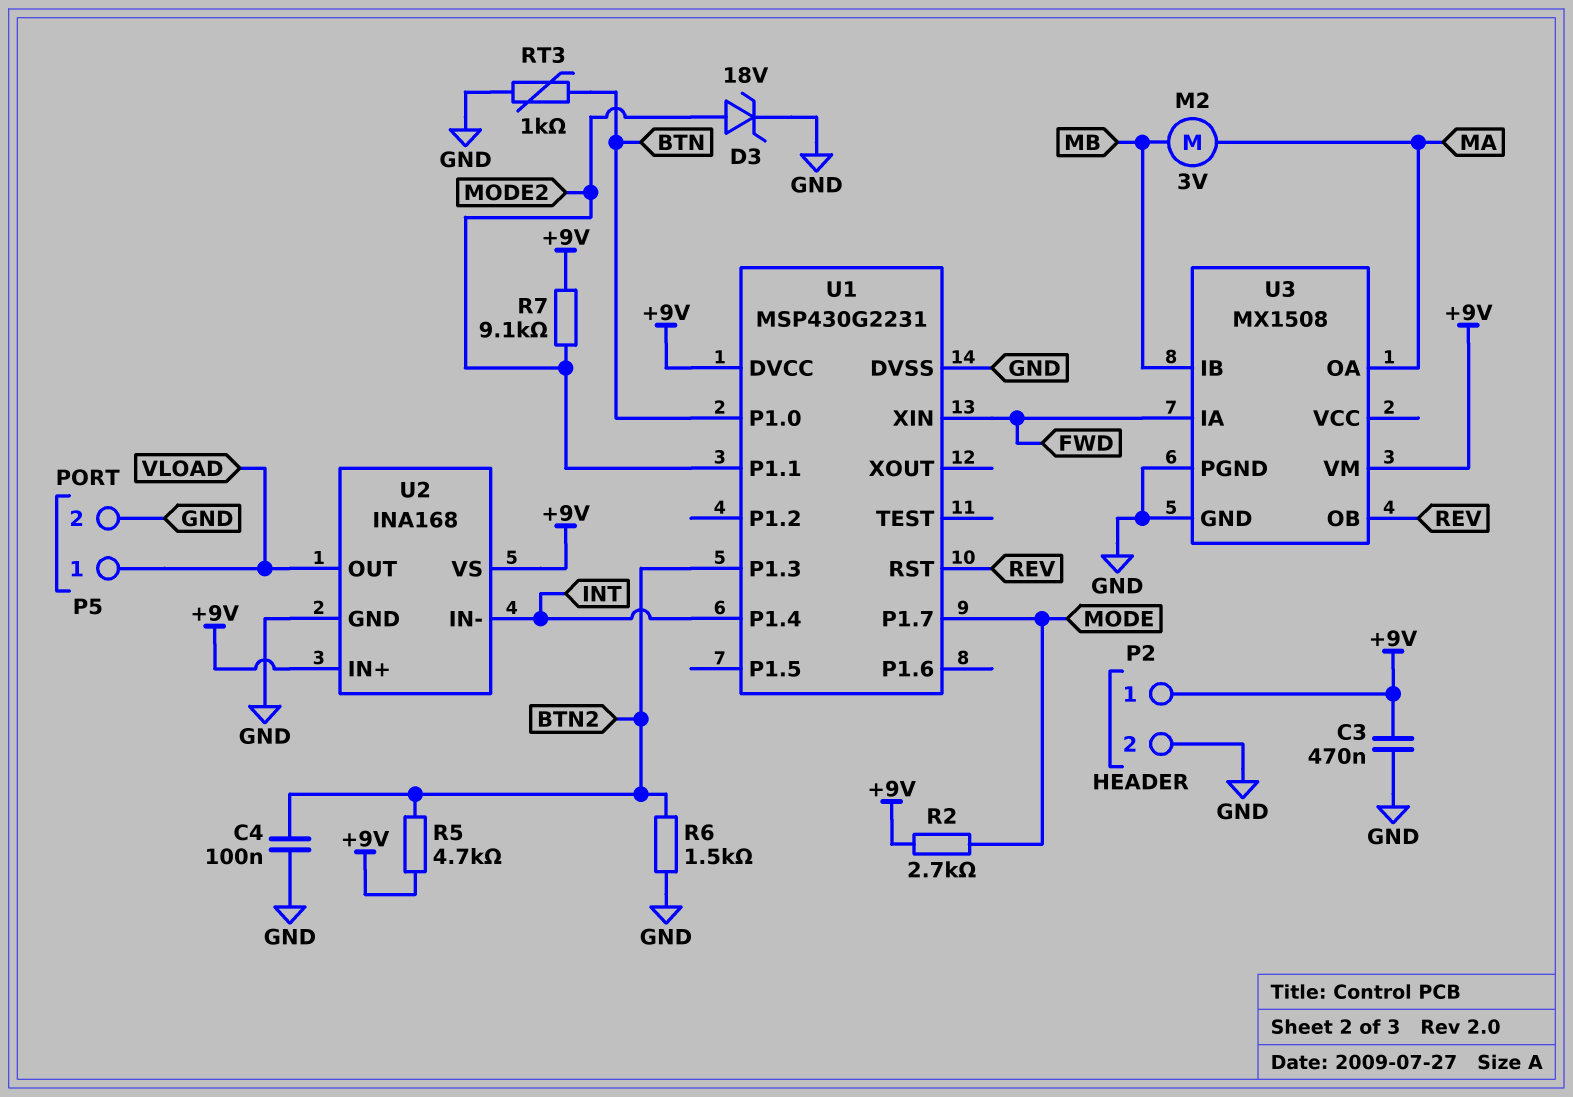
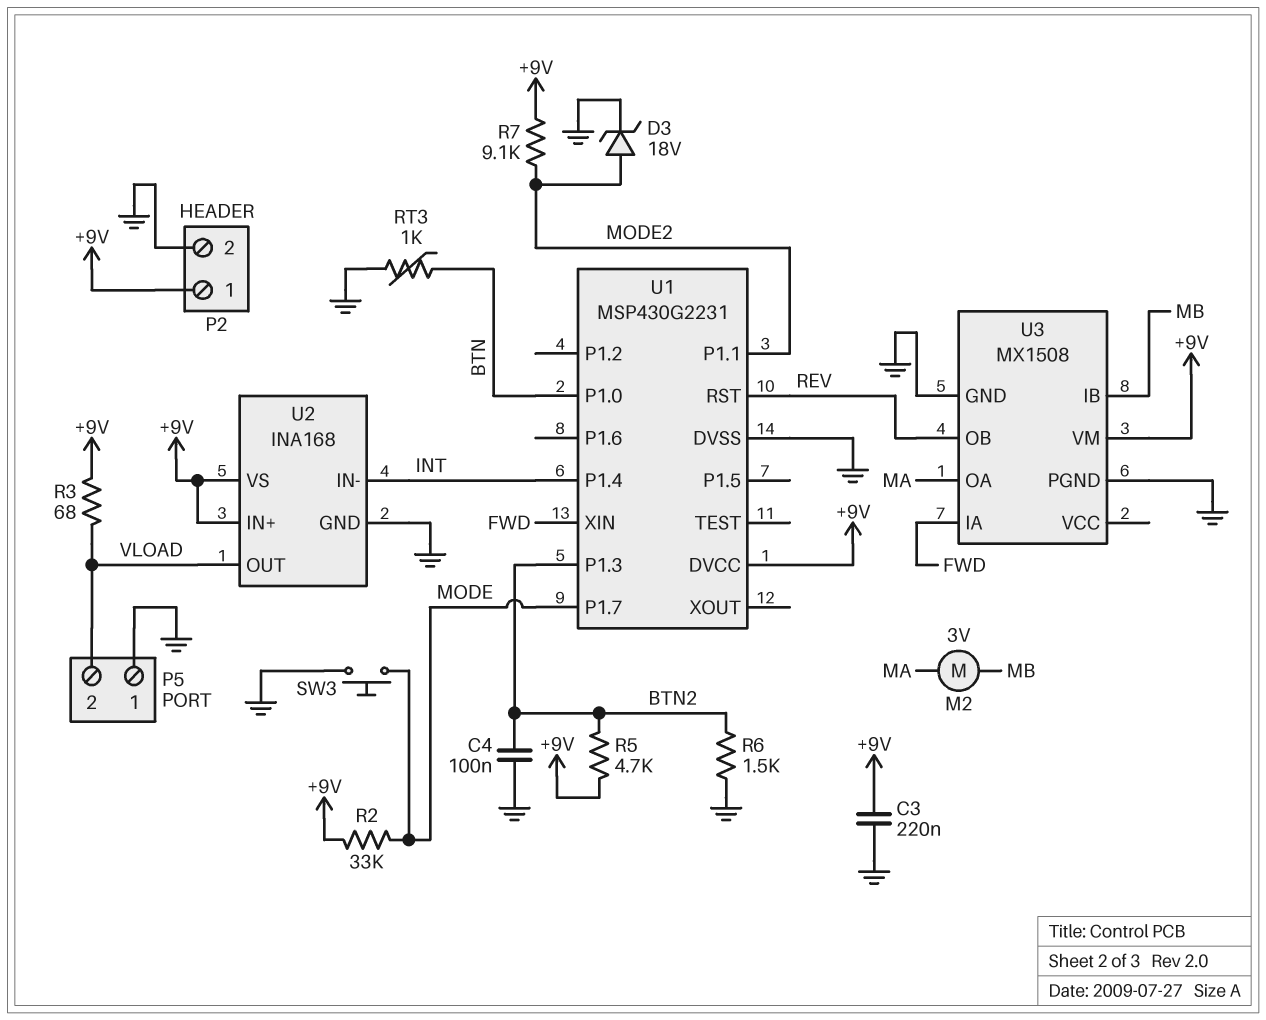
C3: 470nF (+9V, GND) -> 220nF (+9V, GND)
P5 pin 1: VLOAD -> GND
P5 pin 2: GND -> VLOAD
R2: 2.7k (+9V, MODE) -> 33k (+9V, MODE)
R3: none -> 68 (+9V, VLOAD)
SW3: none -> button (GND, MODE)

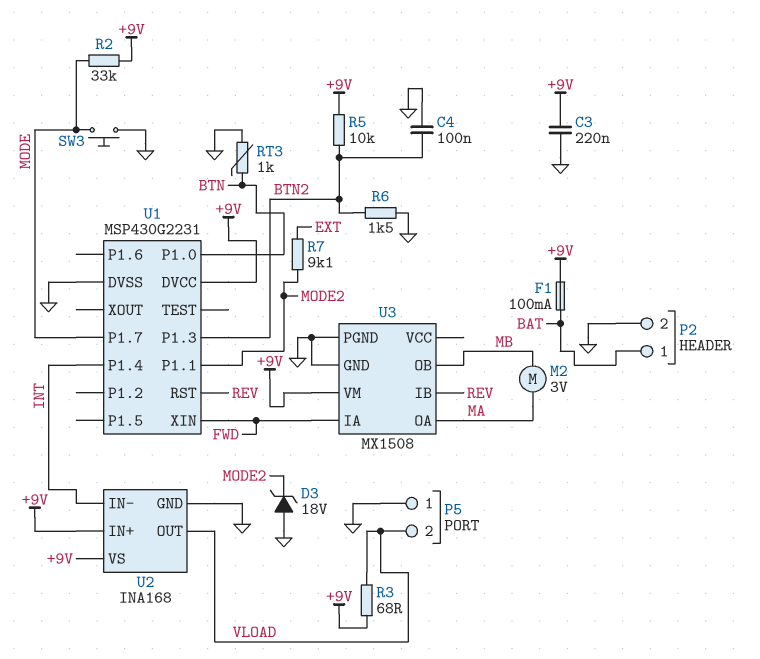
D3: zener 18V (A MODE2, K GND) -> zener 18V (A GND, K MODE2)
F1: none -> 100mA (+9V, BAT)
P2 pin 1: +9V -> BAT
R5: 4.7k (+9V, BTN2) -> 10k (+9V, BTN2)
R7: 9.1k (+9V, MODE2) -> 9.1k (EXT, MODE2)
U3 pin IB: MB -> REV
U3 pin OB: REV -> MB

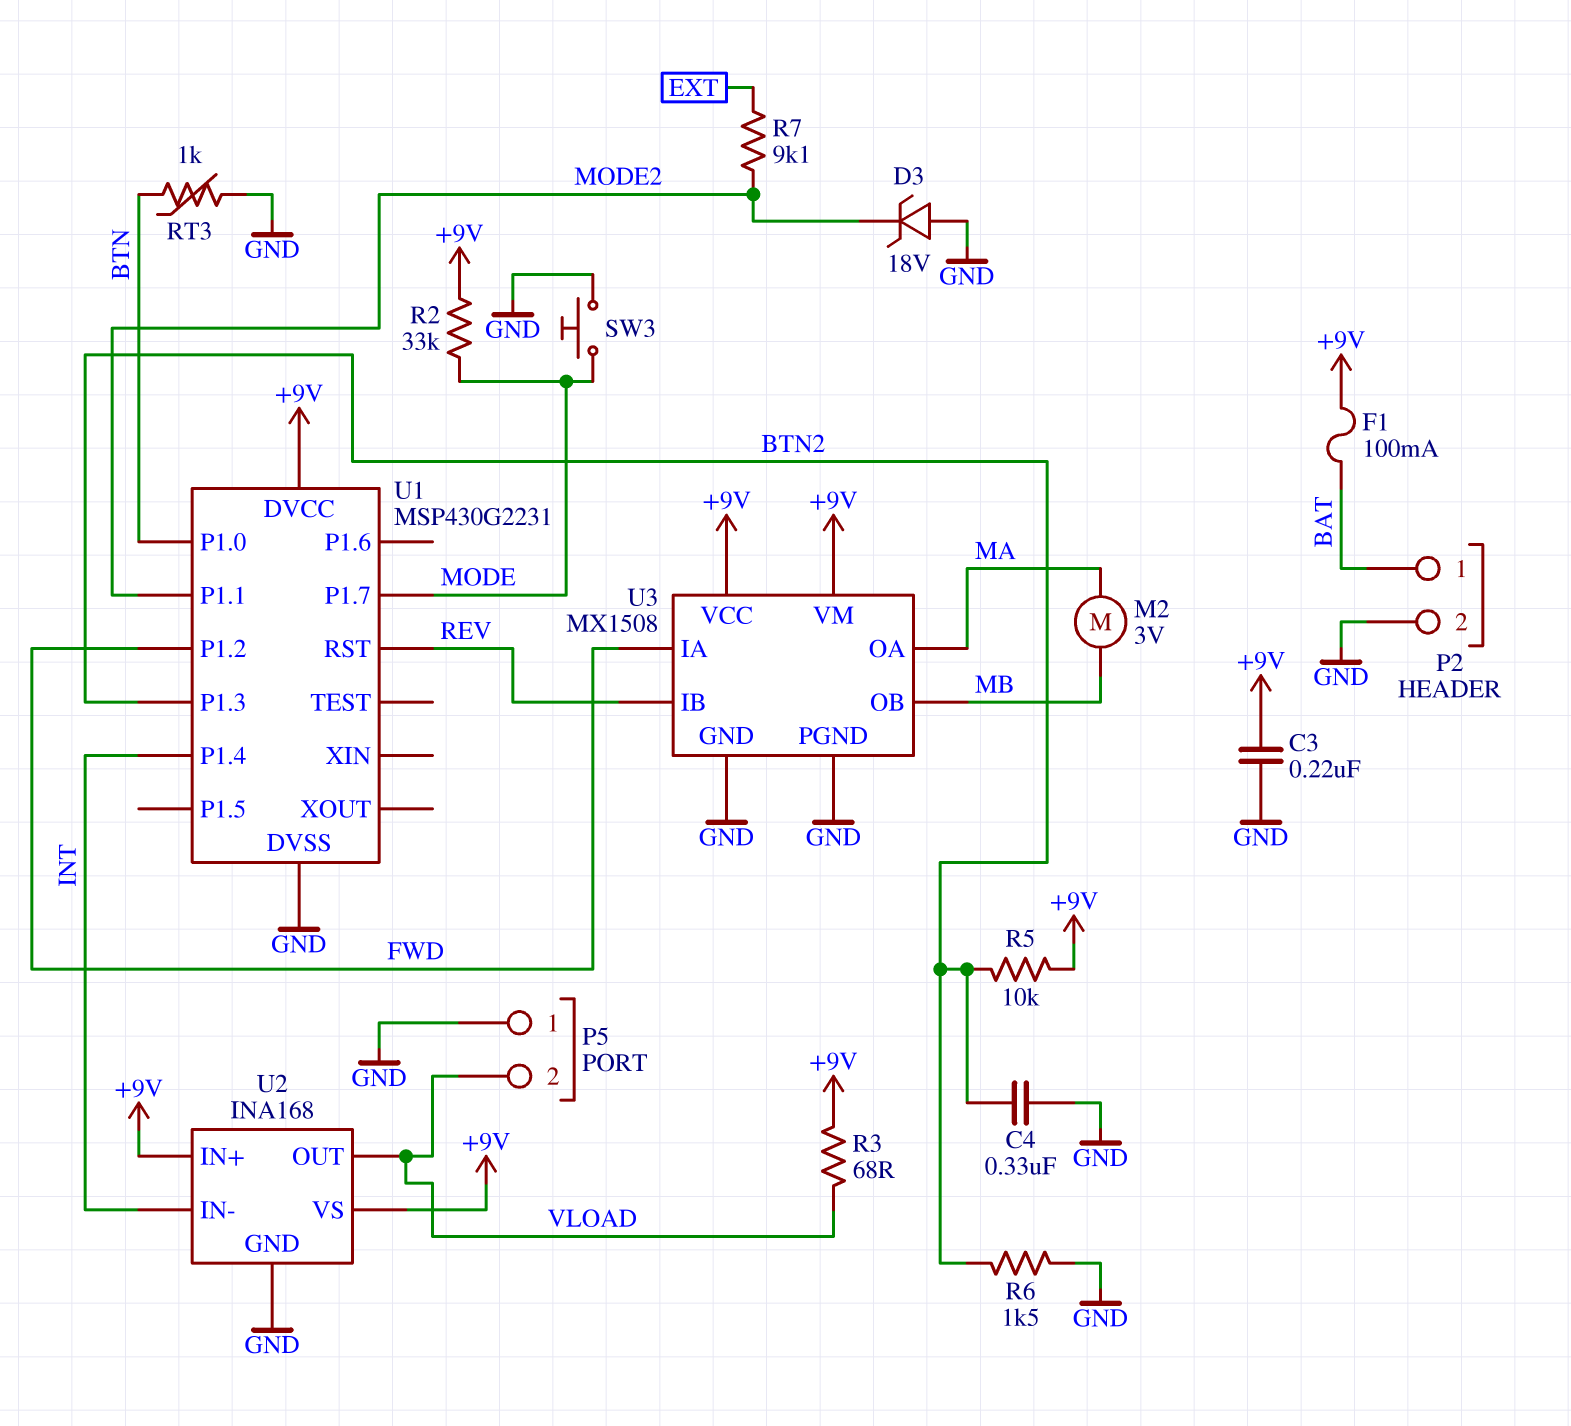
C4: 100nF (BTN2, GND) -> 330nF (BTN2, GND)
U1 pin P1.2: none -> FWD
U1 pin XIN: FWD -> none
U3 pin VCC: none -> +9V

